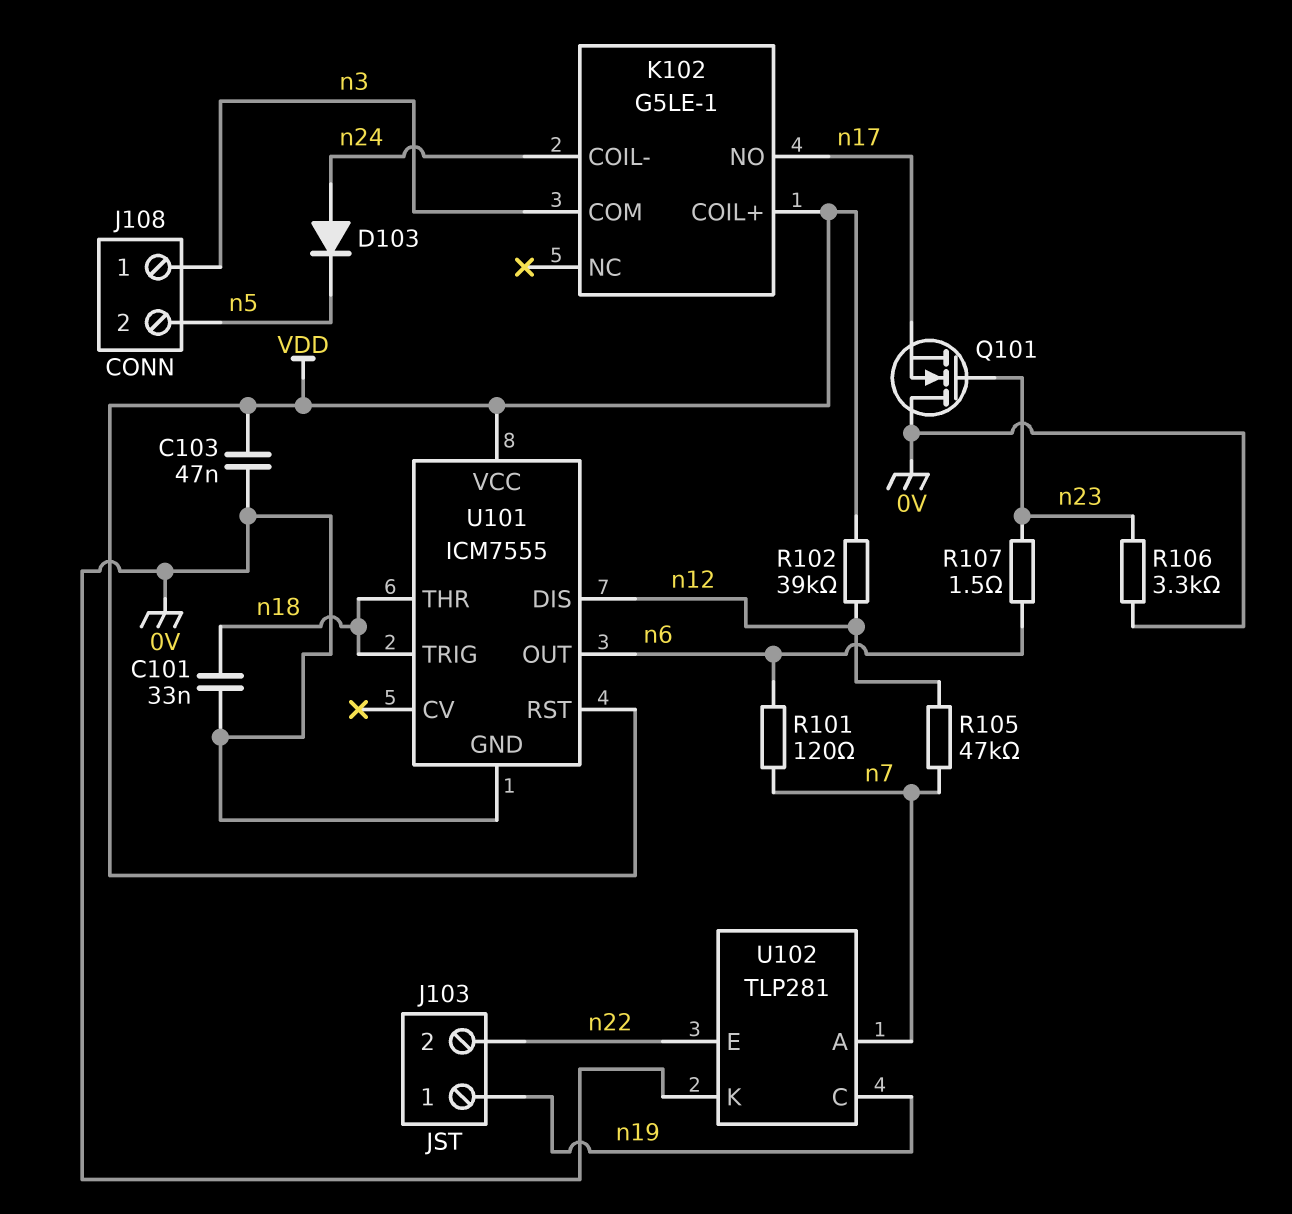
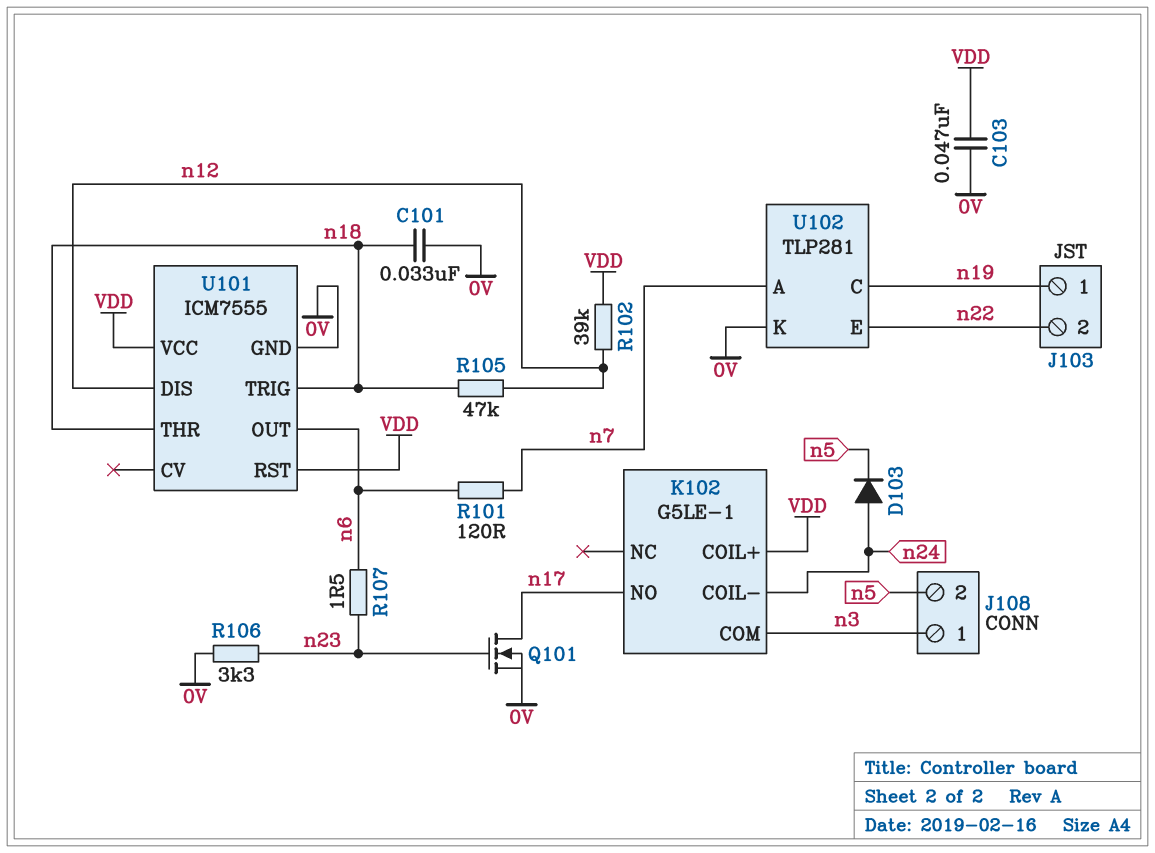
Q101: NMOS (G n23, D 0V, S n17) -> NMOS (G n23, D n17, S 0V)
R105: 47k (n7, n12) -> 47k (n12, n18)

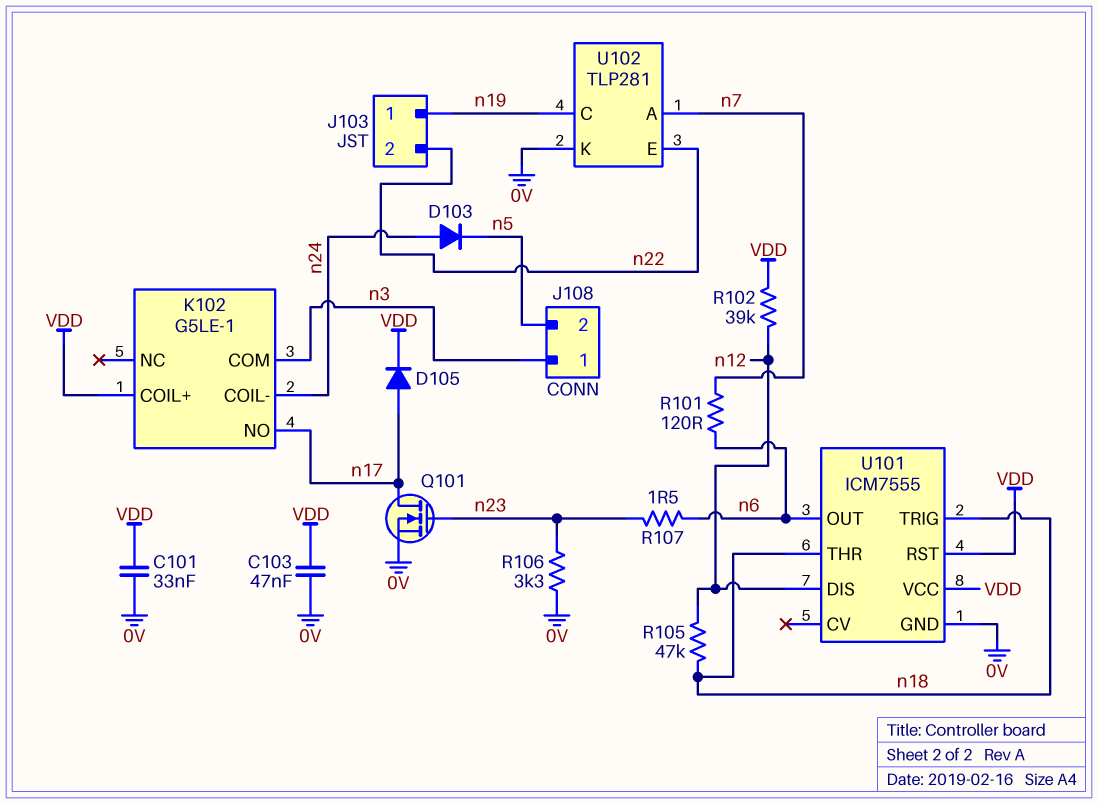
C101: 33nF (0V, n18) -> 33nF (0V, VDD)
D105: none -> diode (A n17, K VDD)

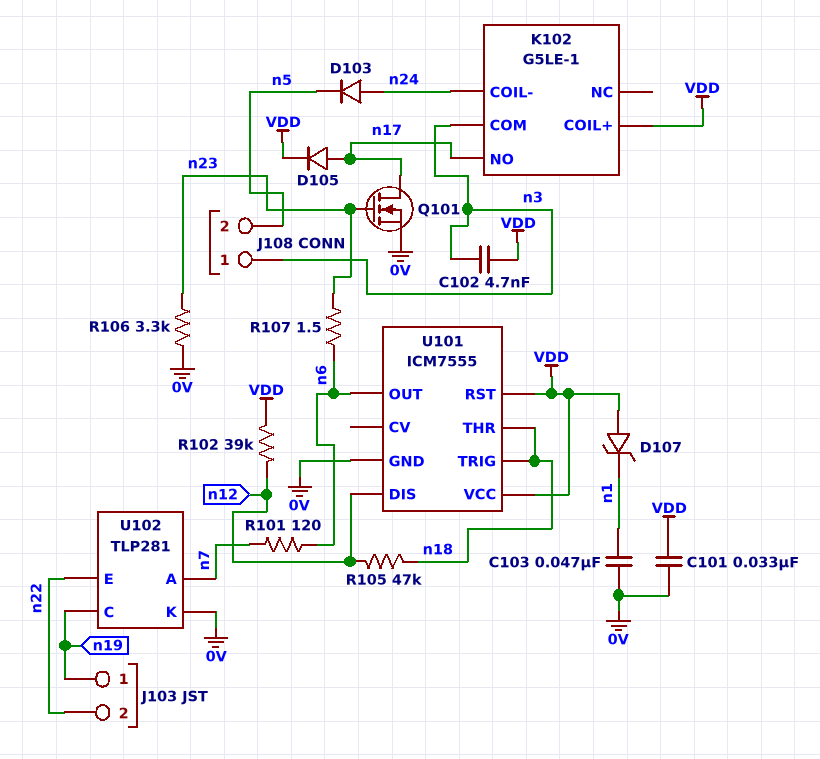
C102: none -> 4.7nF (VDD, n3)
C103: 47nF (0V, VDD) -> 47nF (0V, n1)
D107: none -> zener (A VDD, K n1)

